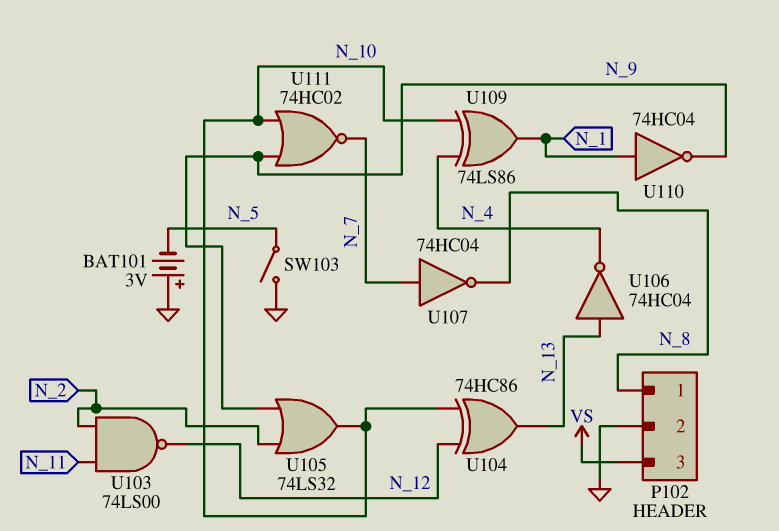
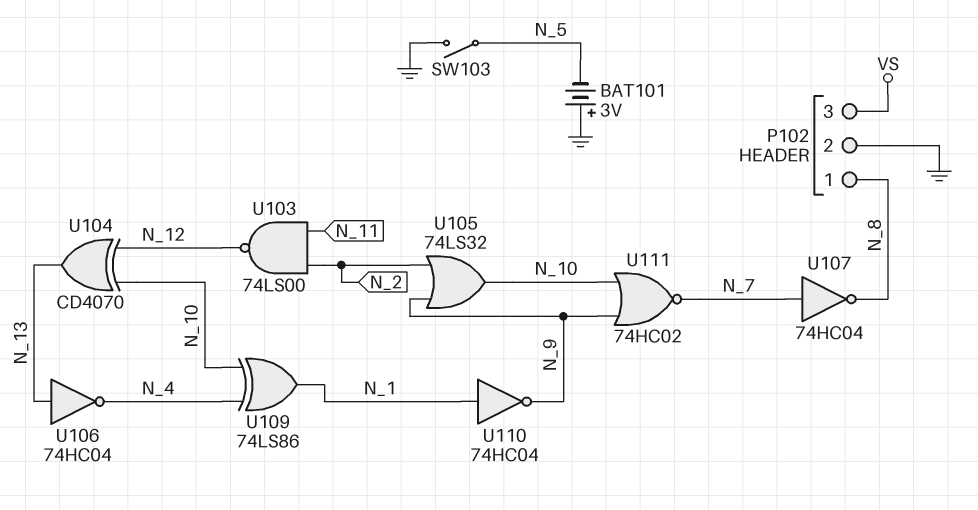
U104: XOR 74HC86 (in N_10, in N_12, out N_13) -> XOR CD4070 (in N_10, in N_12, out N_13)

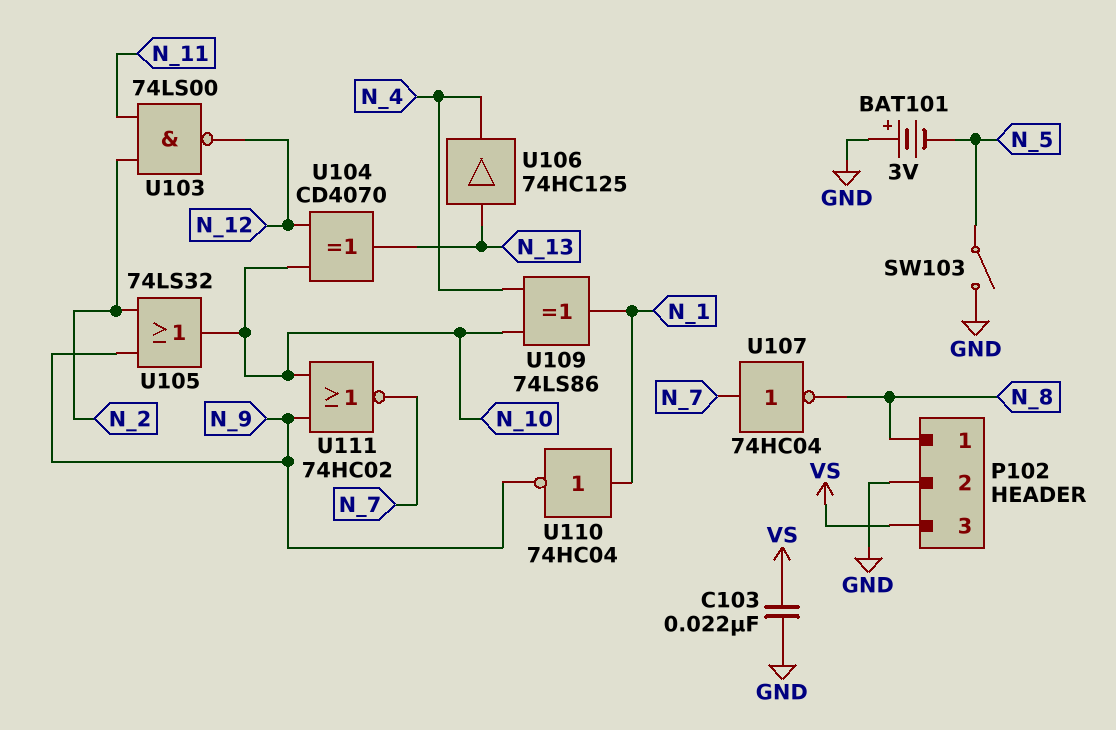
C103: none -> 22nF (GND, VS)
U106: NOT 74HC04 (in N_13, out N_4) -> buffer 74HC125 (in N_13, out N_4)

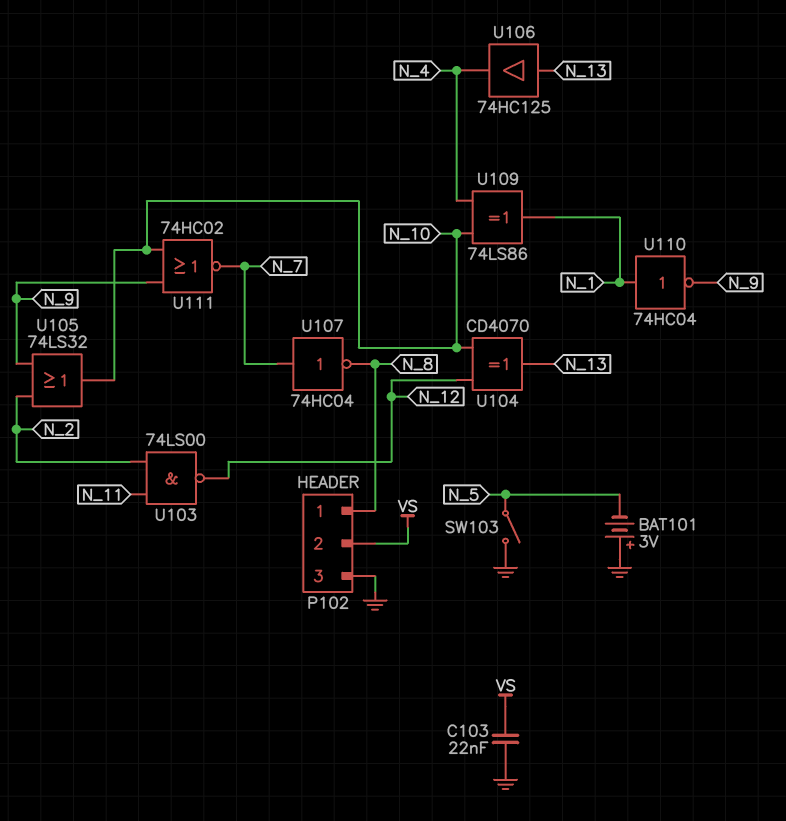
P102 pin 2: GND -> VS
P102 pin 3: VS -> GND

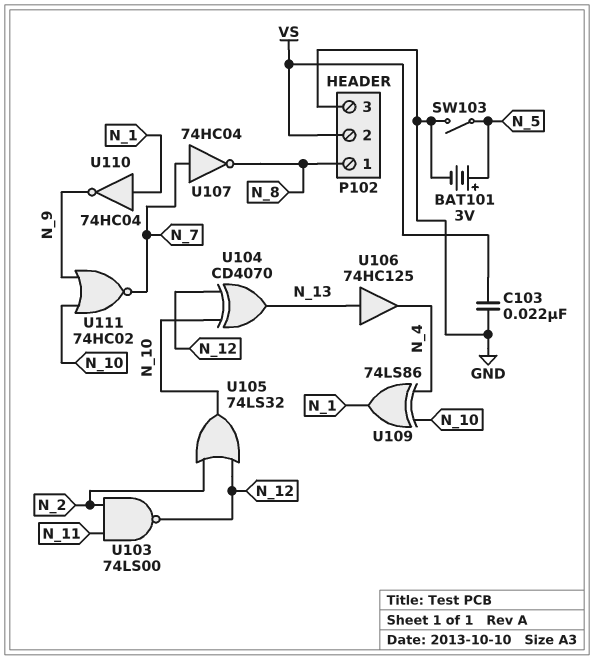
BAT101: 3V (plus GND, minus N_5) -> 3V (plus N_5, minus GND)
U105: OR 74LS32 (in N_2, in N_9, out N_10) -> OR 74LS32 (in N_2, in N_12, out N_10)

